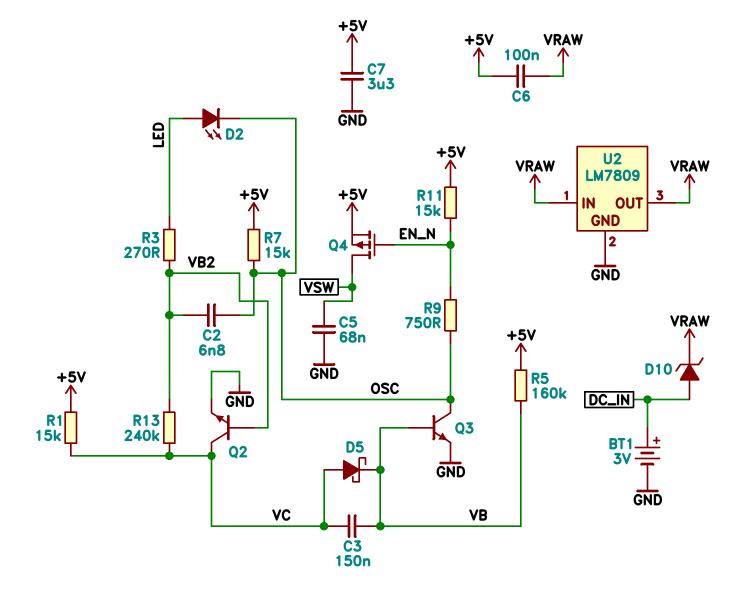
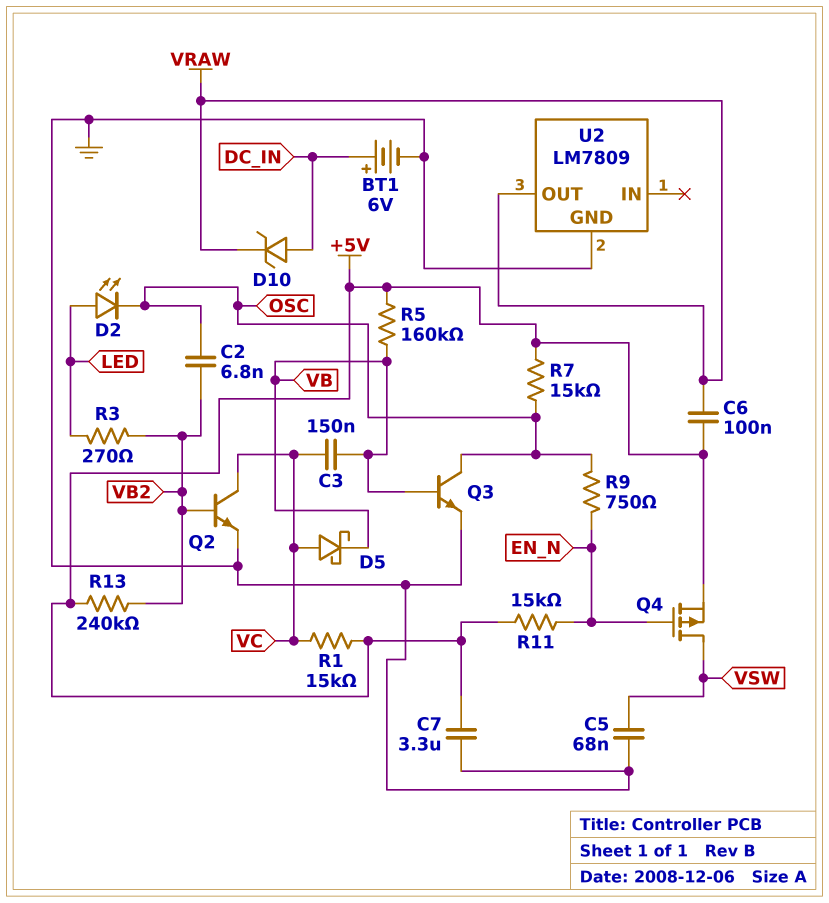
BT1: 3V (plus DC_IN, minus GND) -> 6V (plus DC_IN, minus GND)
R13: 240k (VB2, VC) -> 240k (+5V, VB2)
U2 pin IN: VRAW -> none

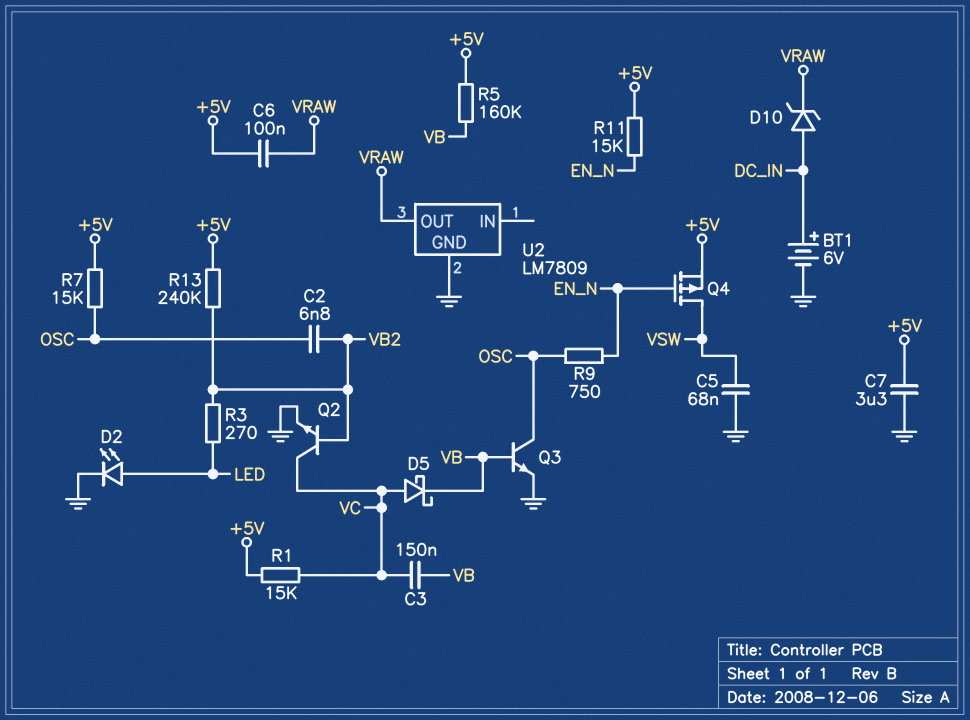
D2: LED (A LED, K OSC) -> LED (A LED, K GND)

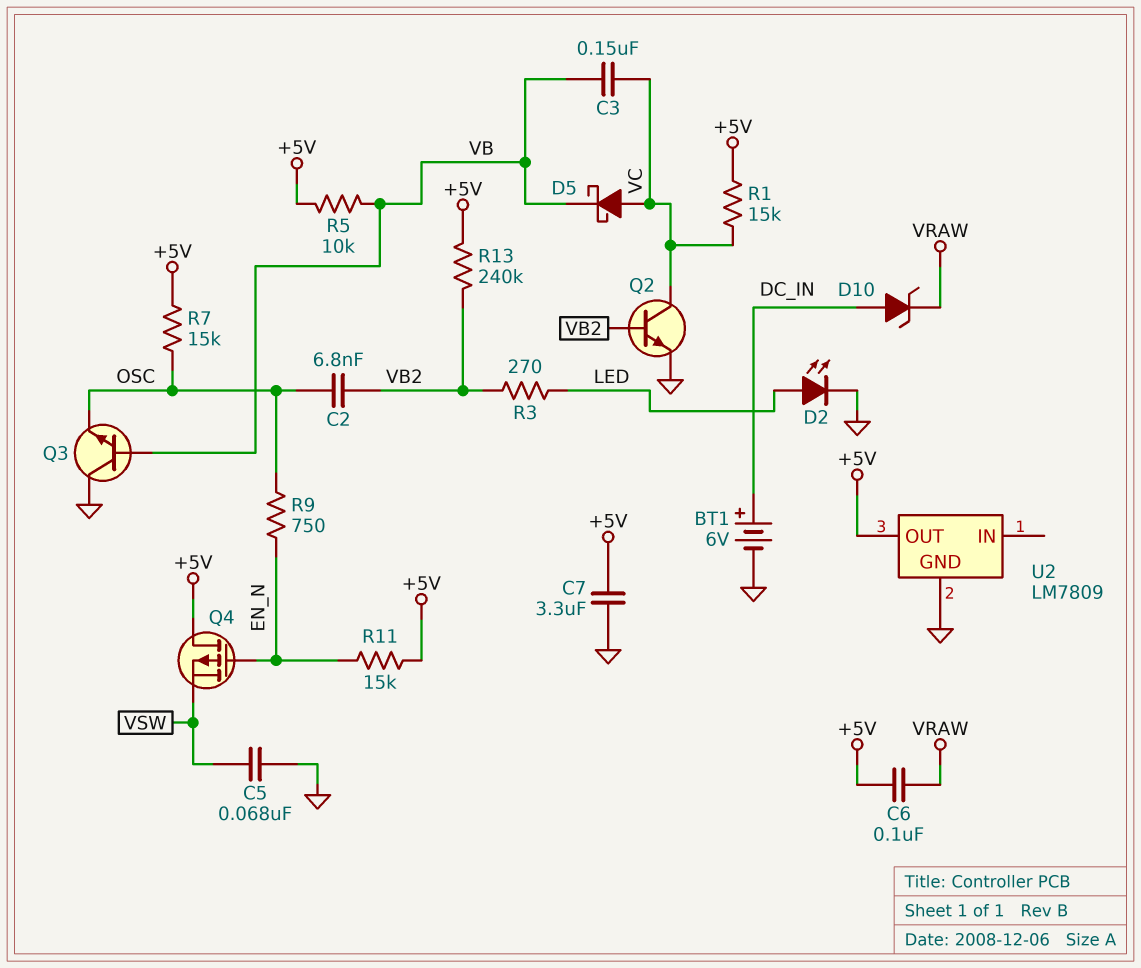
Q3: NPN (B VB, C OSC, E GND) -> NPN (B VB, C GND, E OSC)
Q4: PMOS (G EN_N, D VSW, S +5V) -> PMOS (G EN_N, D +5V, S VSW)
R5: 160k (+5V, VB) -> 10k (+5V, VB)
U2 pin OUT: VRAW -> +5V

